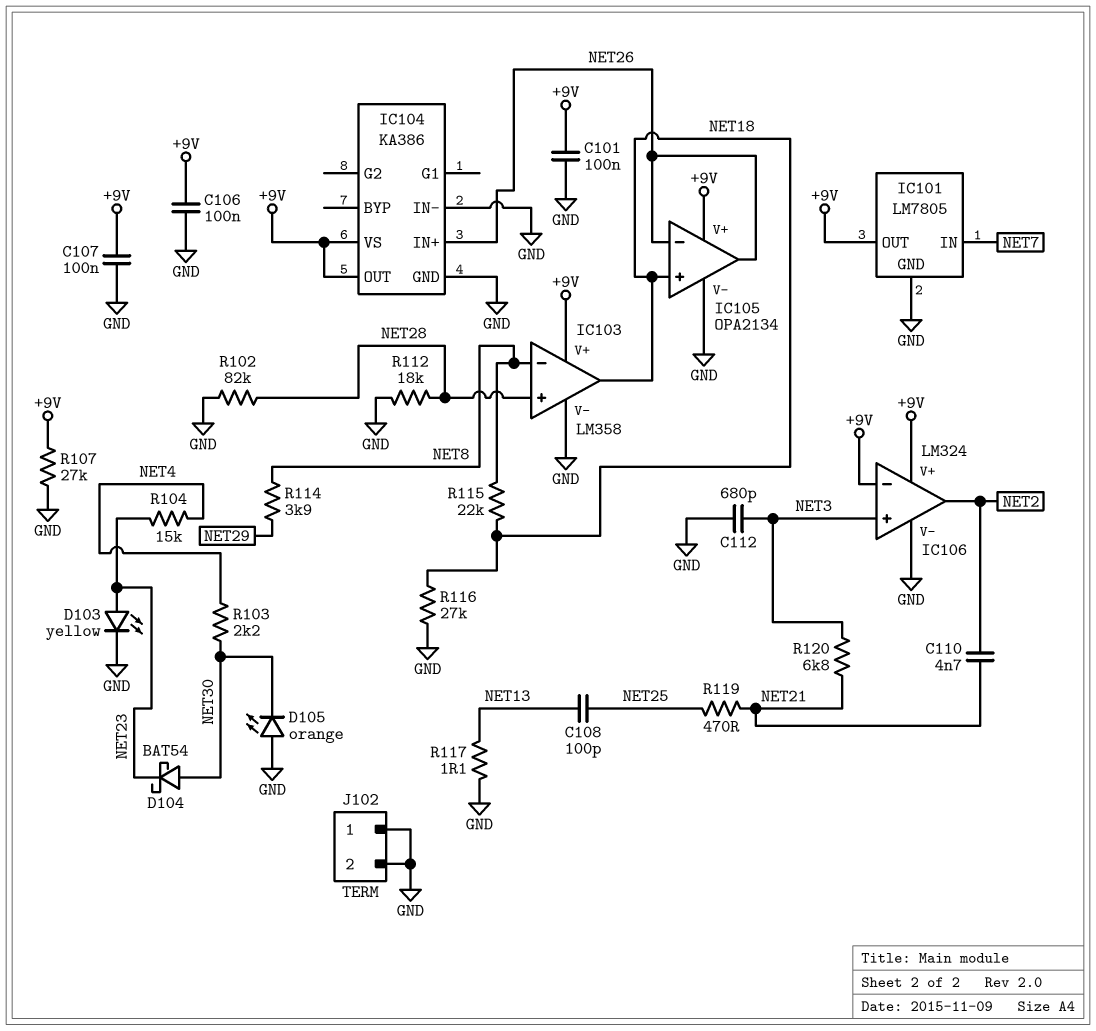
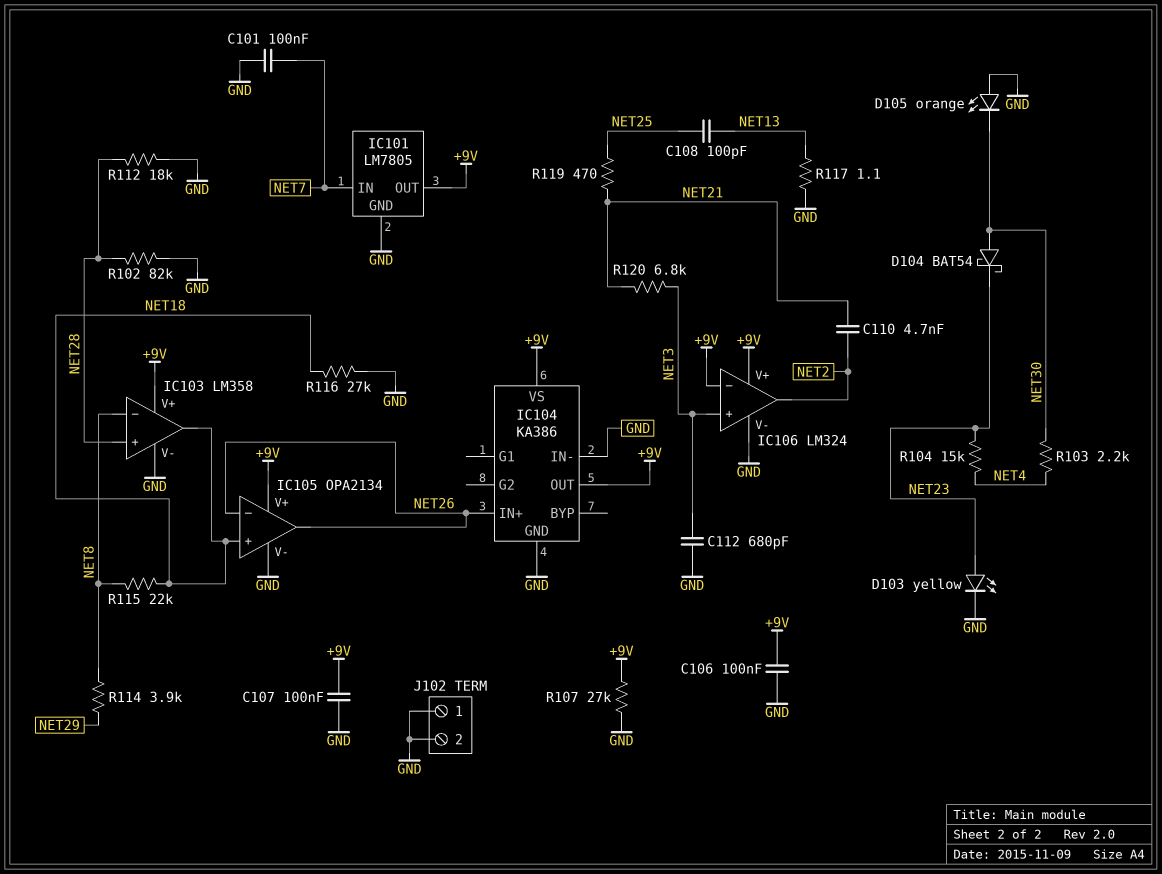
C101: 100nF (+9V, GND) -> 100nF (GND, NET7)

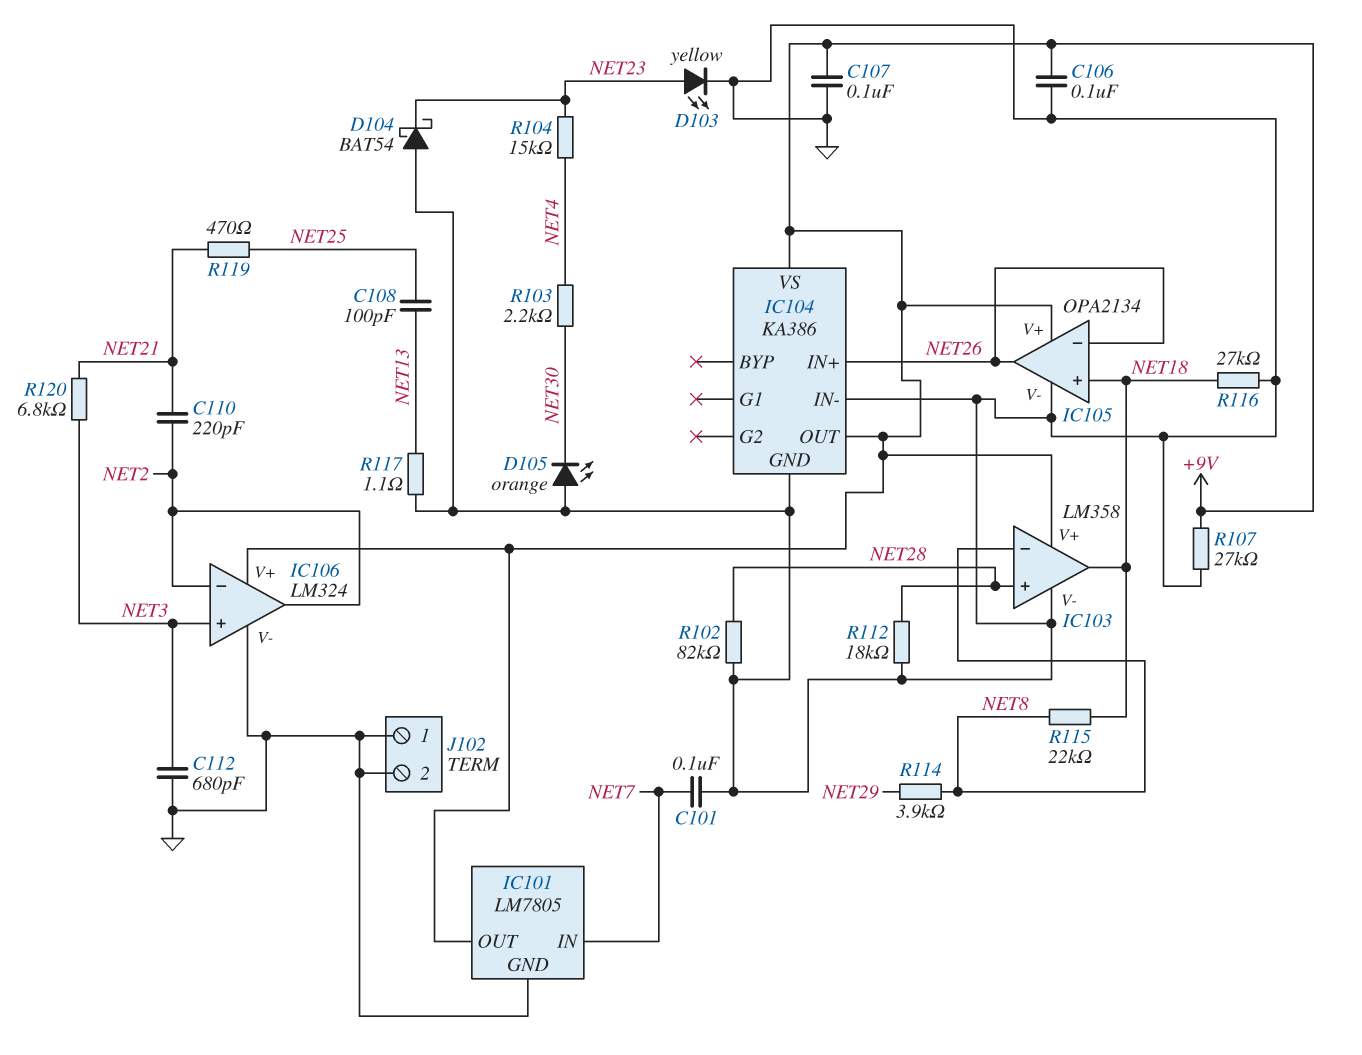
C110: 4.7nF (NET2, NET21) -> 220pF (NET2, NET21)
D104: schottky BAT54 (A NET30, K NET23) -> schottky BAT54 (A GND, K NET23)
IC106 pin in-: +9V -> NET2

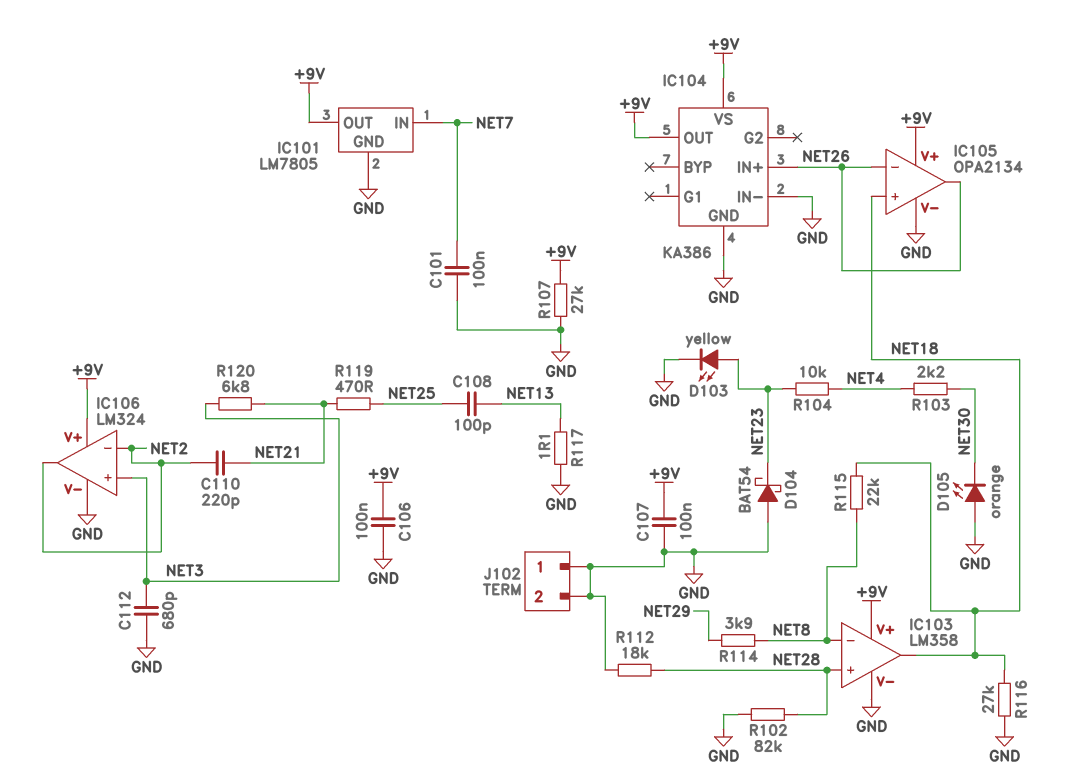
R104: 15k (NET4, NET23) -> 10k (NET4, NET23)

